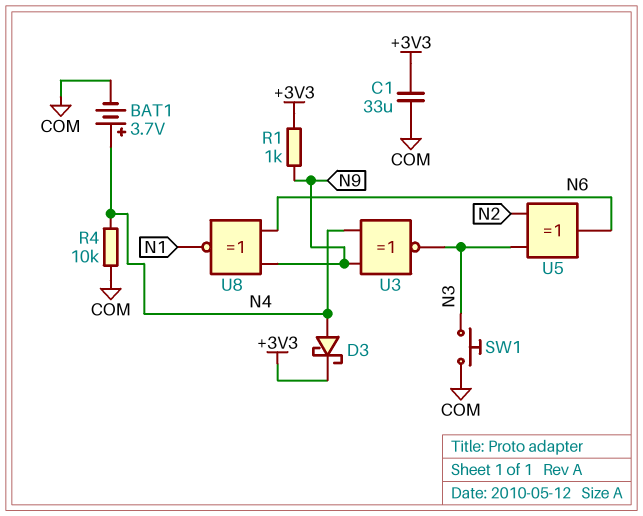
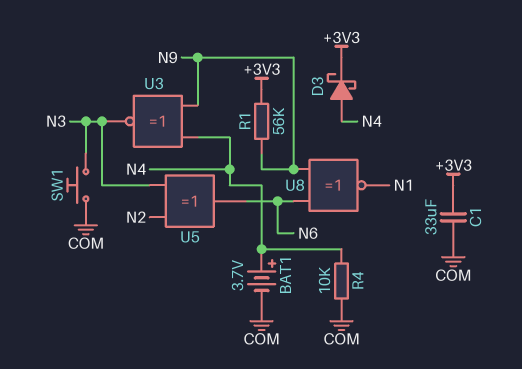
R1: 1k (+3V3, N9) -> 56k (+3V3, N9)

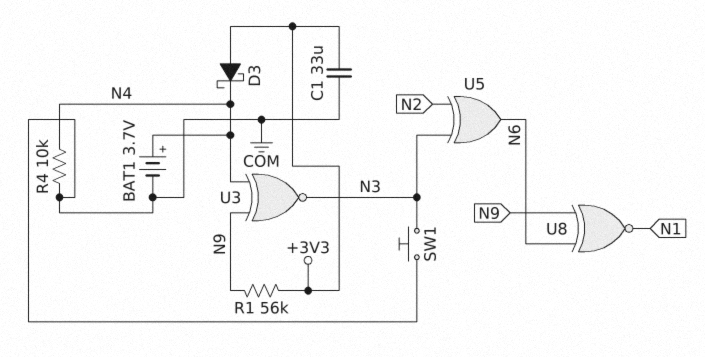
D3: schottky (A N4, K +3V3) -> schottky (A +3V3, K N4)

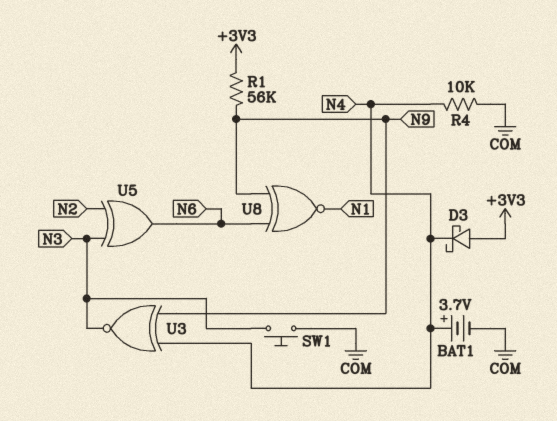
C1: 33uF (+3V3, COM) -> none

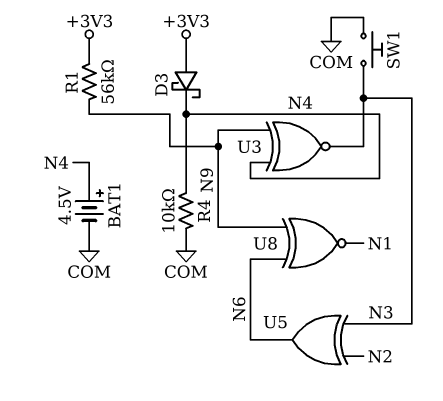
BAT1: 3.7V (plus N4, minus COM) -> 4.5V (plus N4, minus COM)

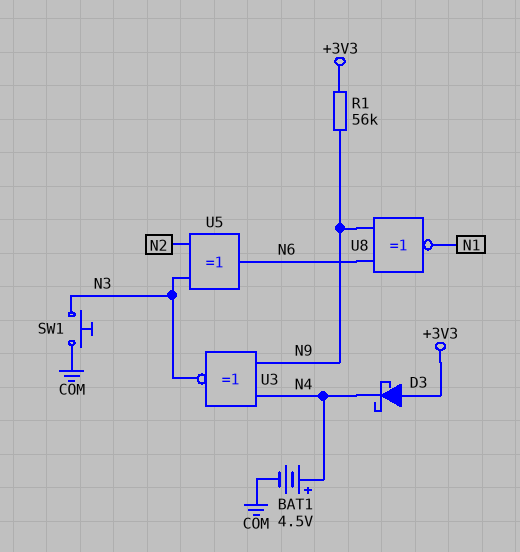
R4: 10k (COM, N4) -> none

